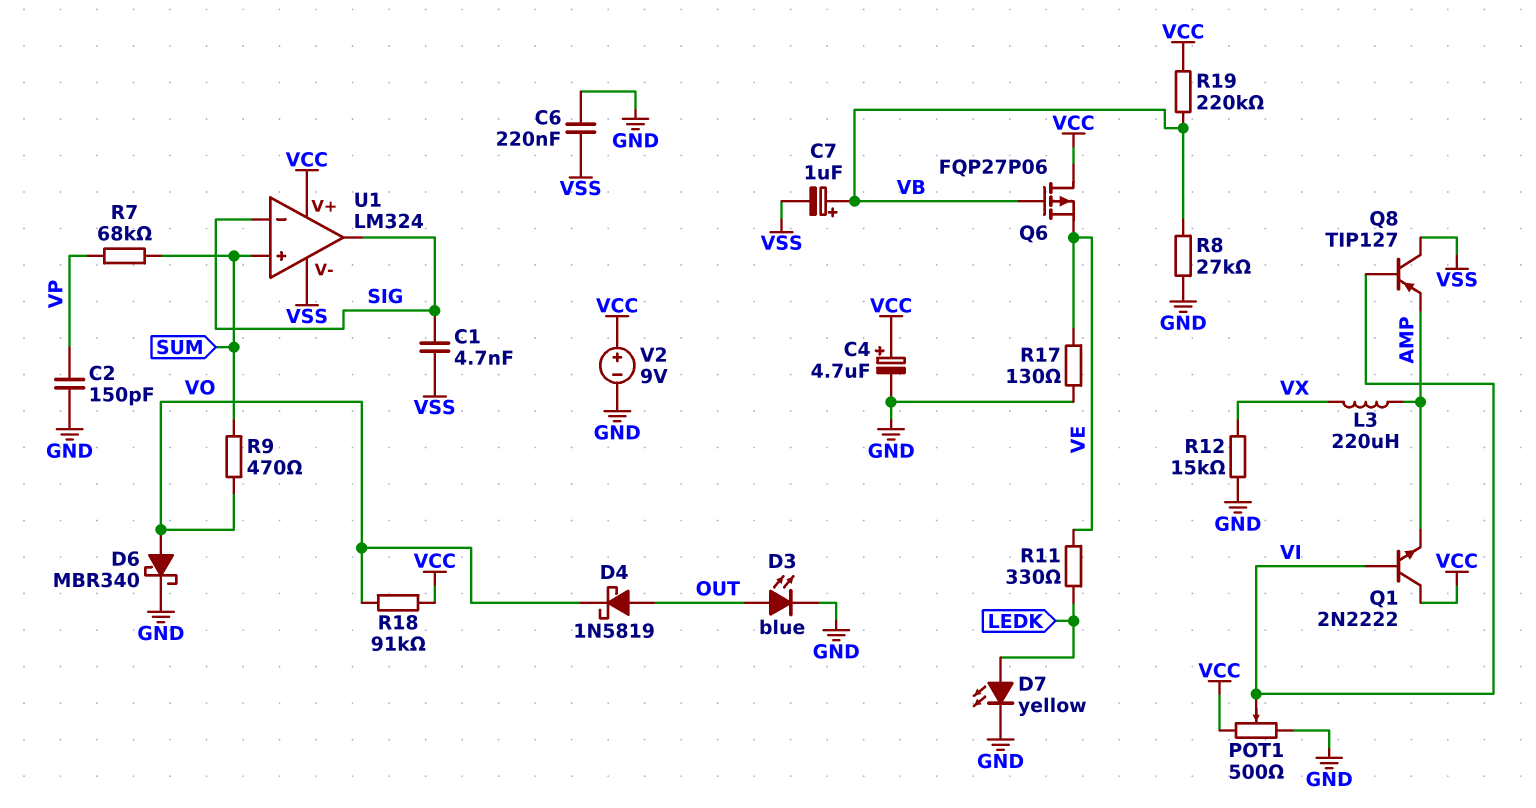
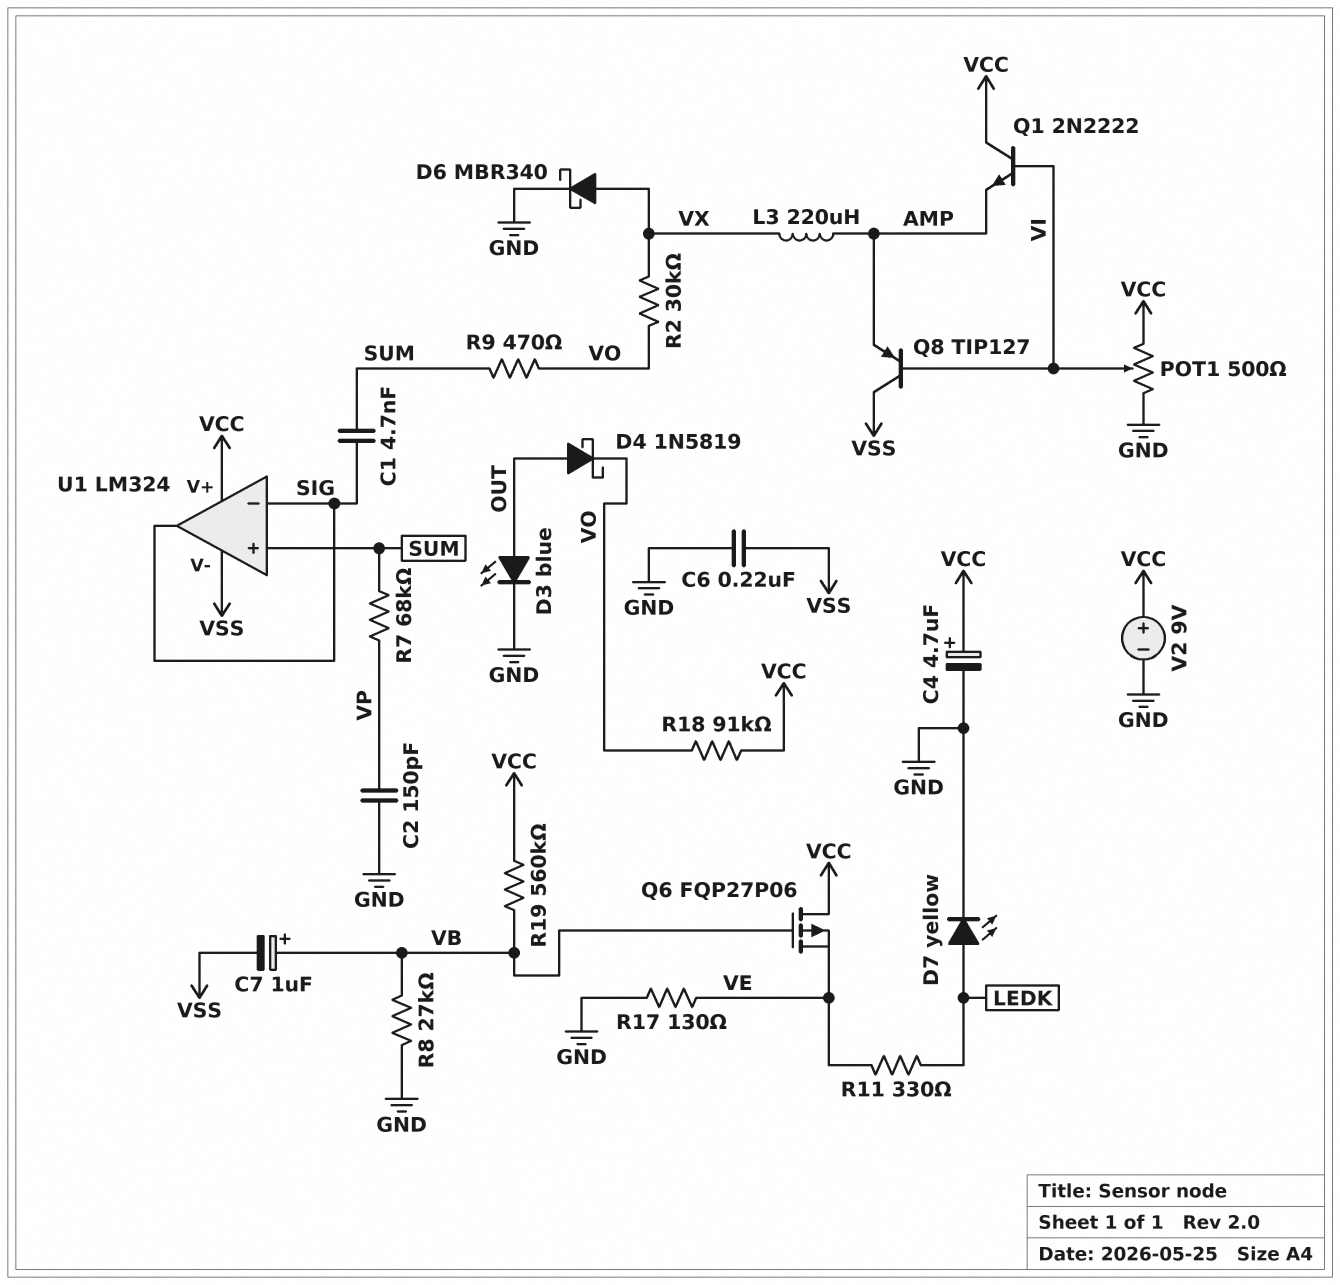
C1: 4.7nF (SIG, VSS) -> 4.7nF (SIG, SUM)
D6: schottky MBR340 (A VO, K GND) -> schottky MBR340 (A VX, K GND)
R2: none -> 30k (VO, VX)
R12: 15k (GND, VX) -> none
R19: 220k (VB, VCC) -> 560k (VB, VCC)

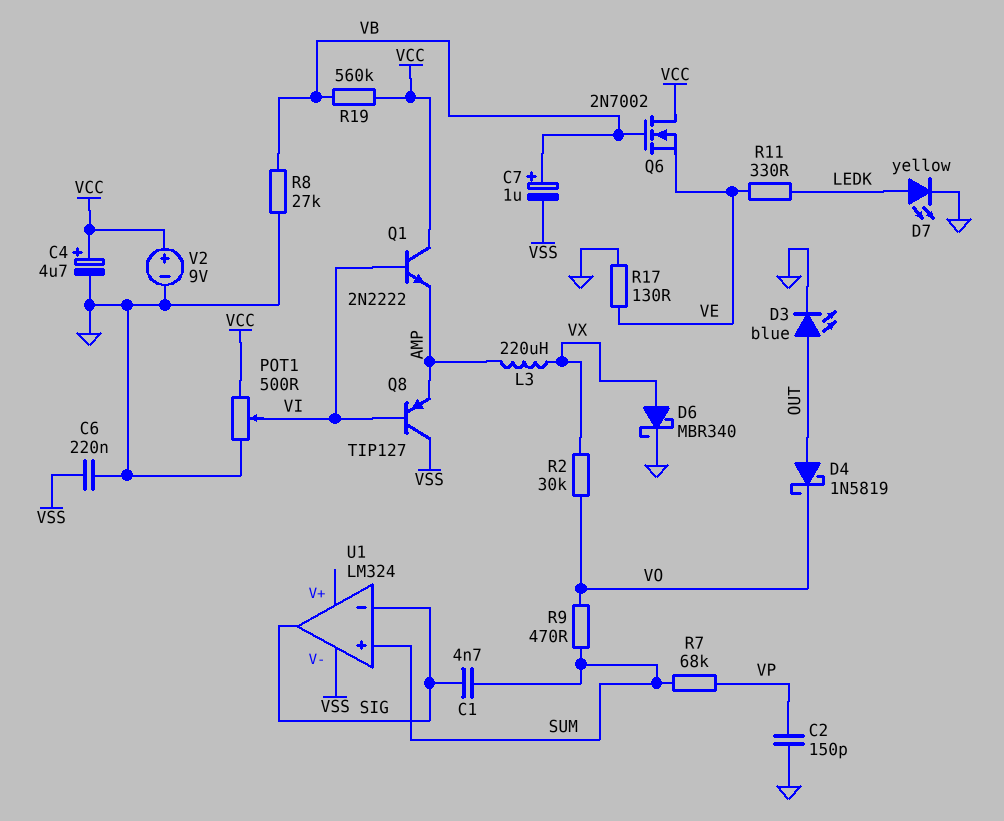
Q6: PMOS FQP27P06 (G VB, D VCC, S VE) -> NMOS 2N7002 (G VB, D VCC, S VE)
R18: 91k (VCC, VO) -> none
U1 pin V+: VCC -> none

